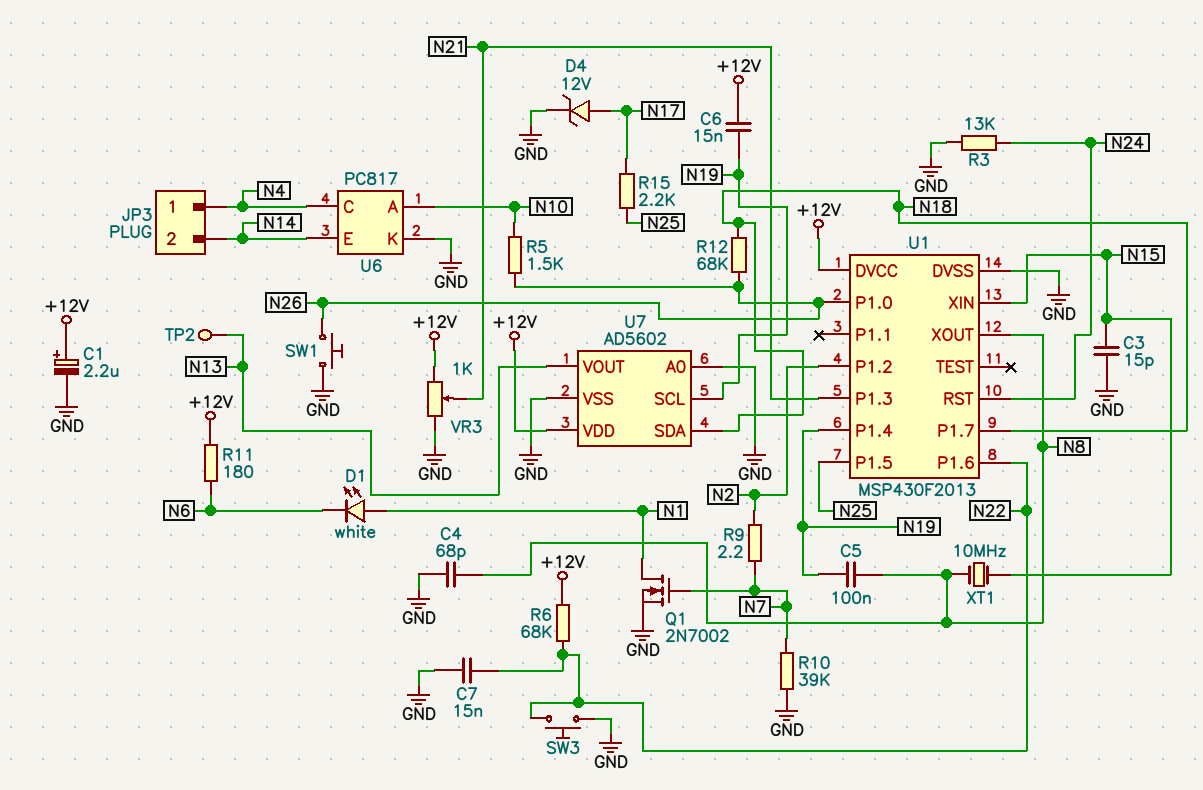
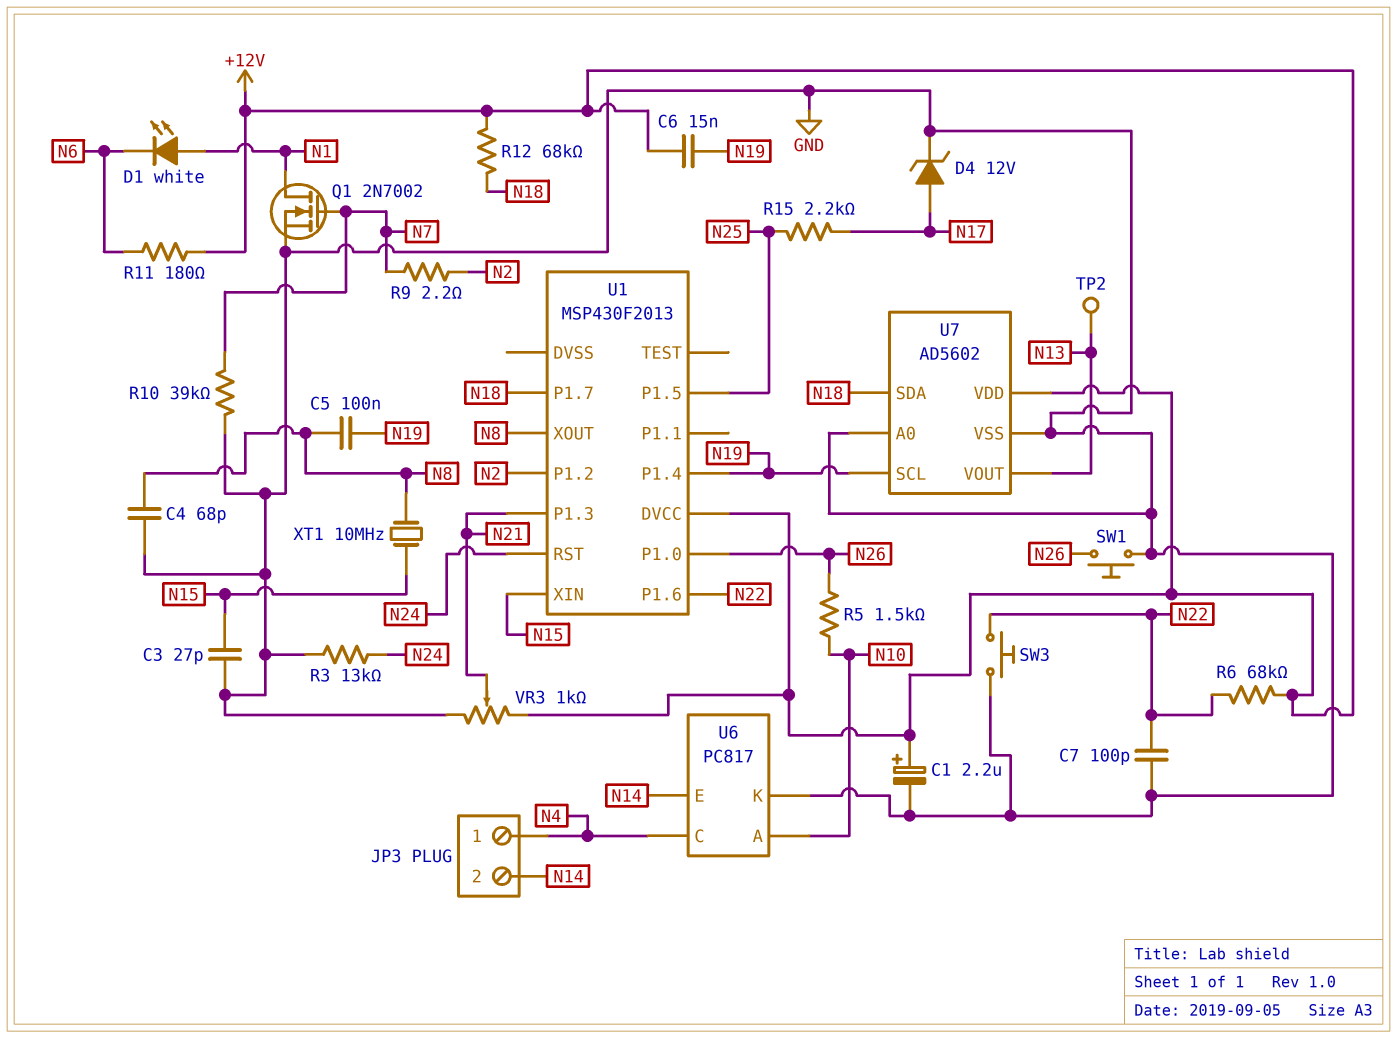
C3: 15pF (GND, N15) -> 27pF (GND, N15)
C7: 15nF (GND, N22) -> 100pF (GND, N22)
R12: 68k (N18, N26) -> 68k (+12V, N18)
U1 pin DVSS: GND -> none

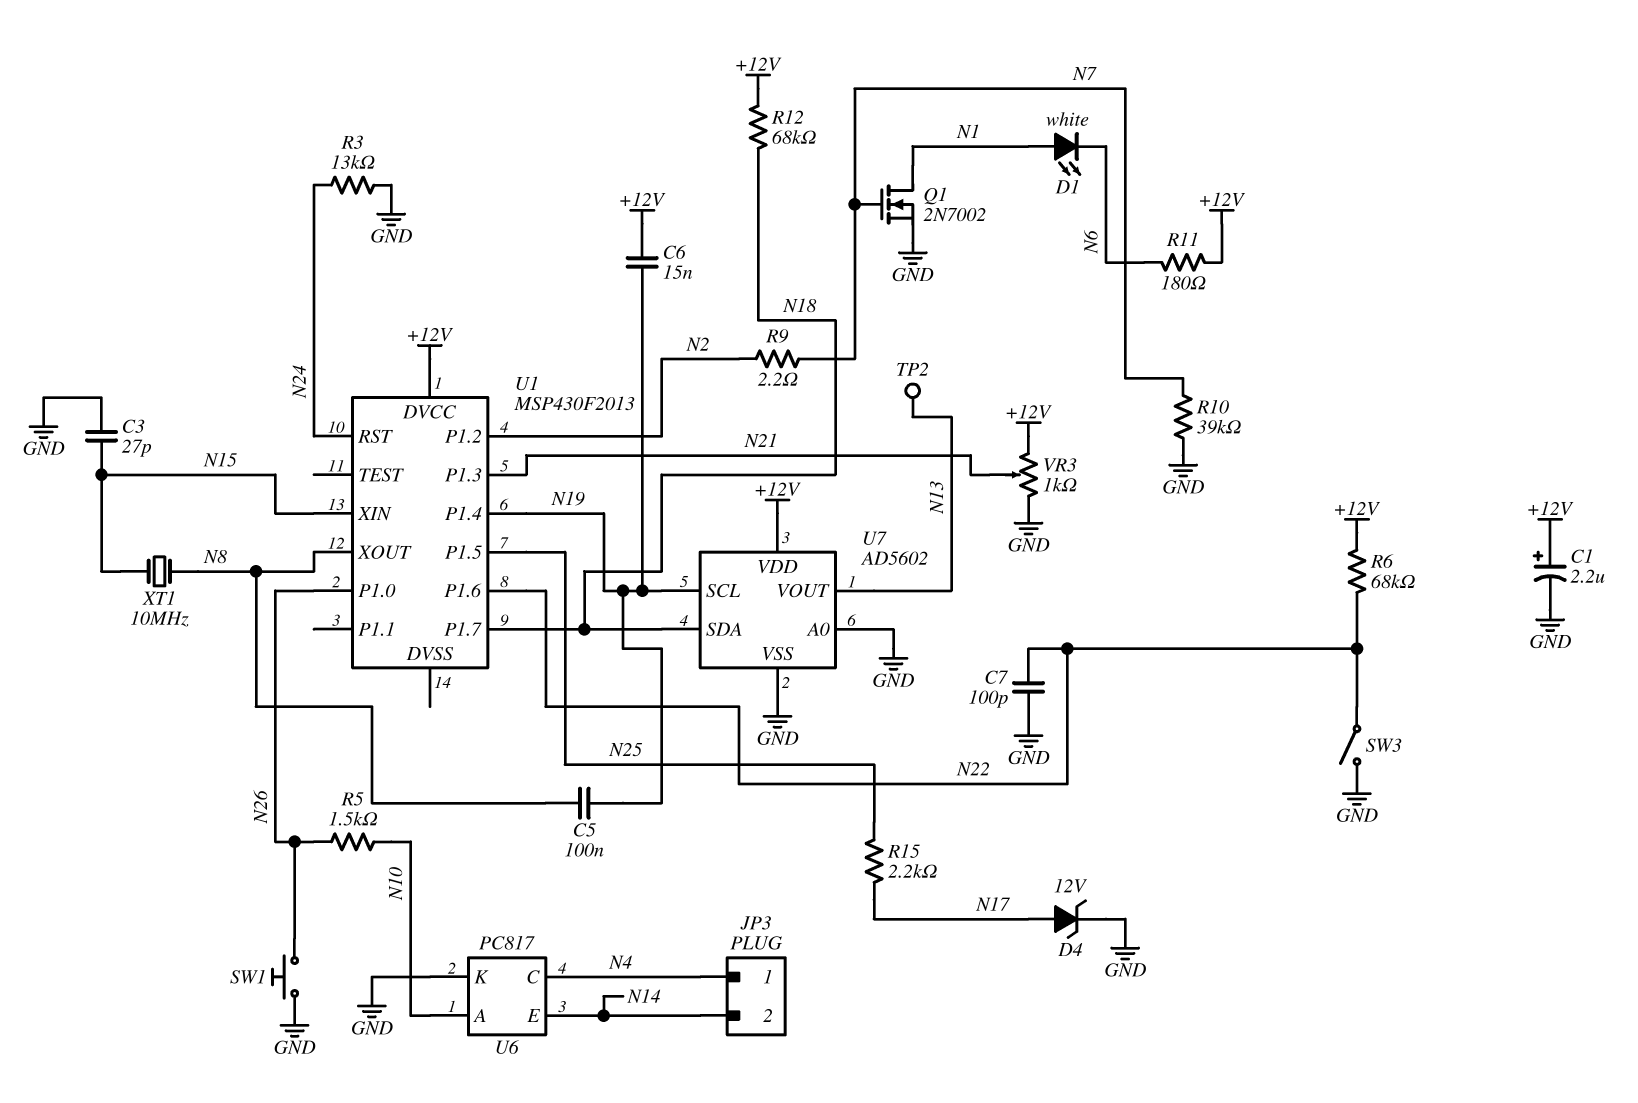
C4: 68pF (GND, N8) -> none
SW3: button (GND, N22) -> switch (GND, N22)

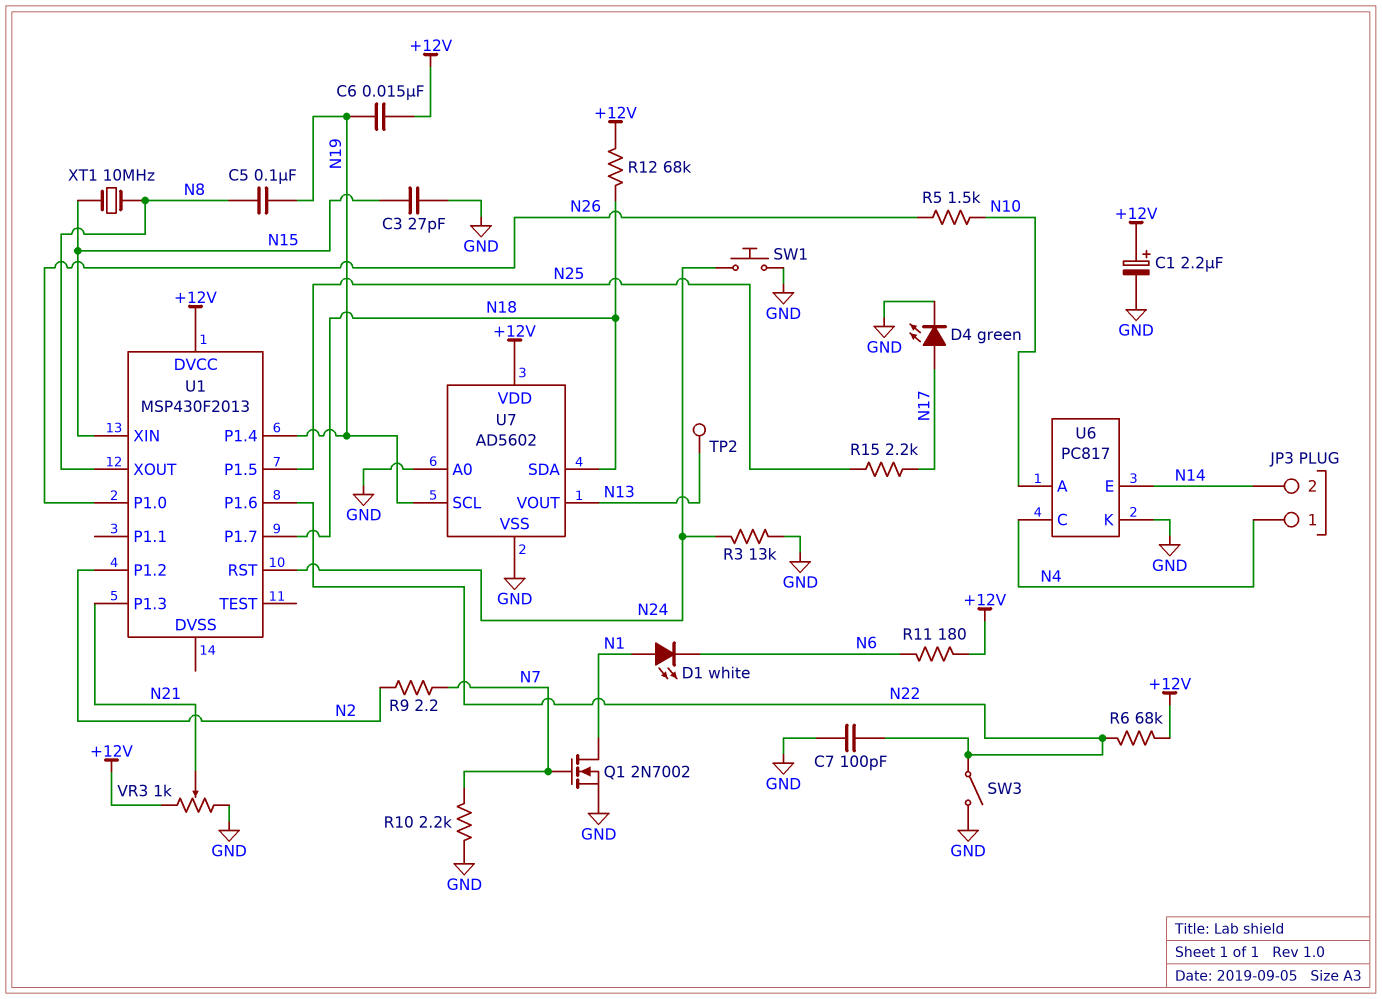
D4: zener 12V (A N17, K GND) -> LED green (A N17, K GND)
R10: 39k (GND, N7) -> 2.2k (GND, N7)
SW1: button (GND, N26) -> button (GND, N24)

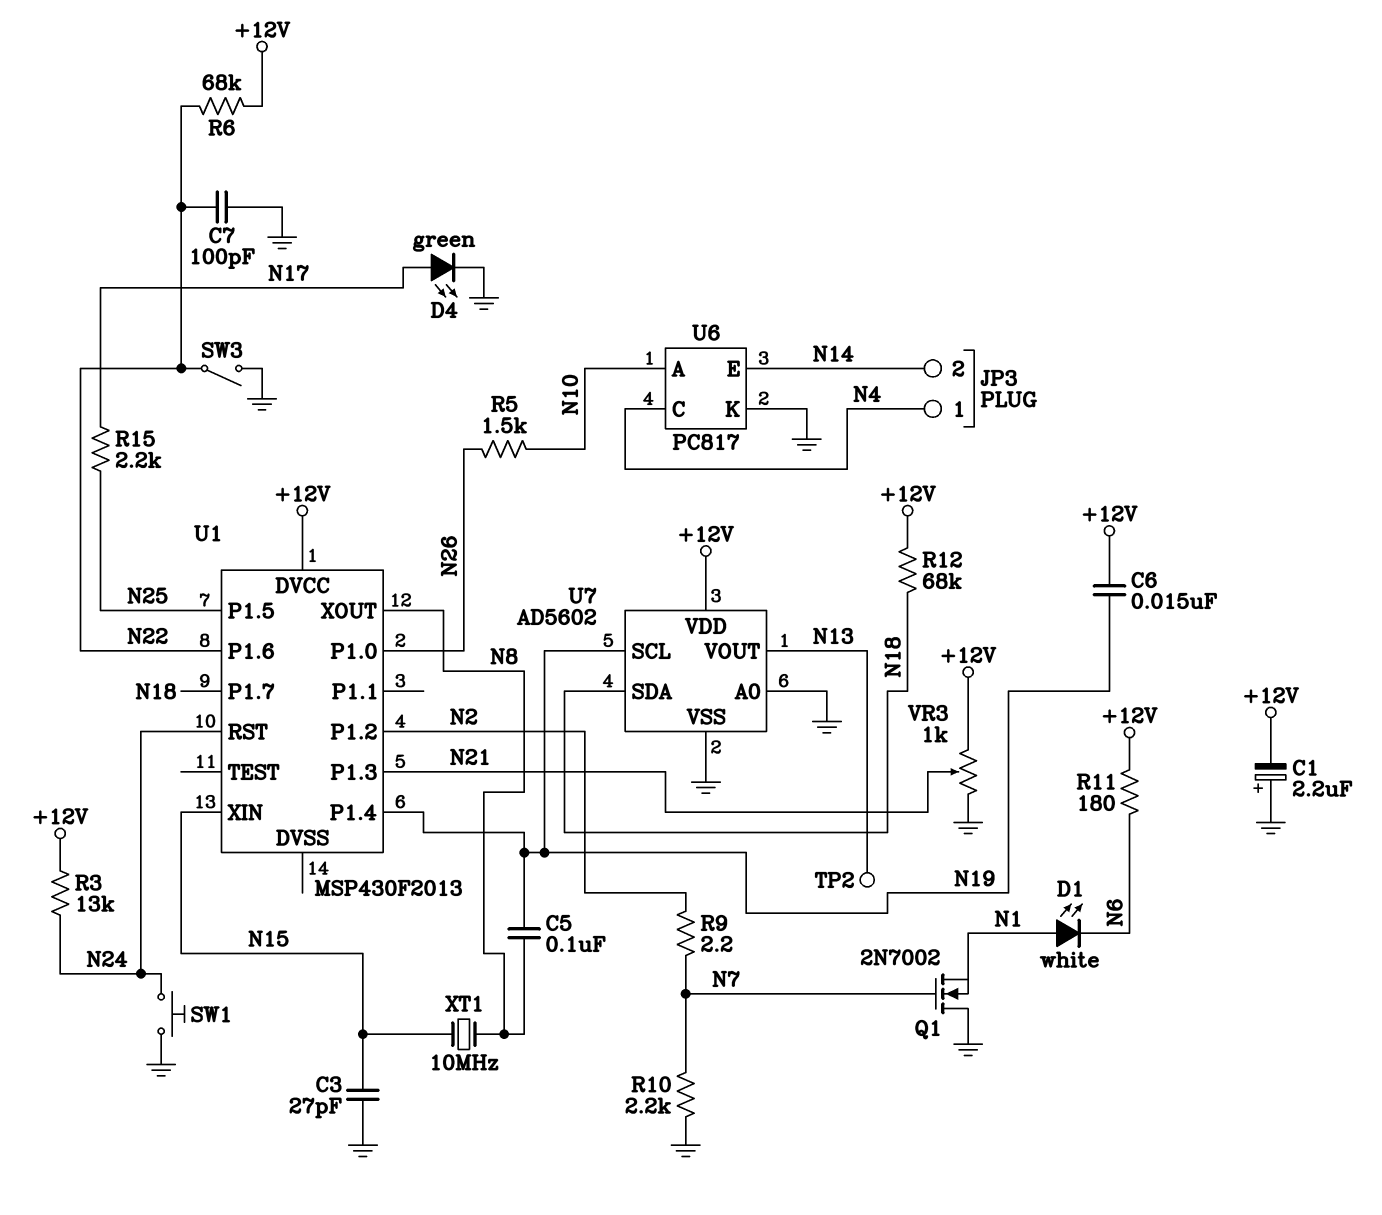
C1: 2.2uF (plus +12V, minus GND) -> 2.2uF (plus GND, minus +12V)
Q1: NMOS 2N7002 (G N7, D N1, S GND) -> NMOS 2N7002 (G N7, D GND, S N1)
R3: 13k (GND, N24) -> 13k (+12V, N24)

